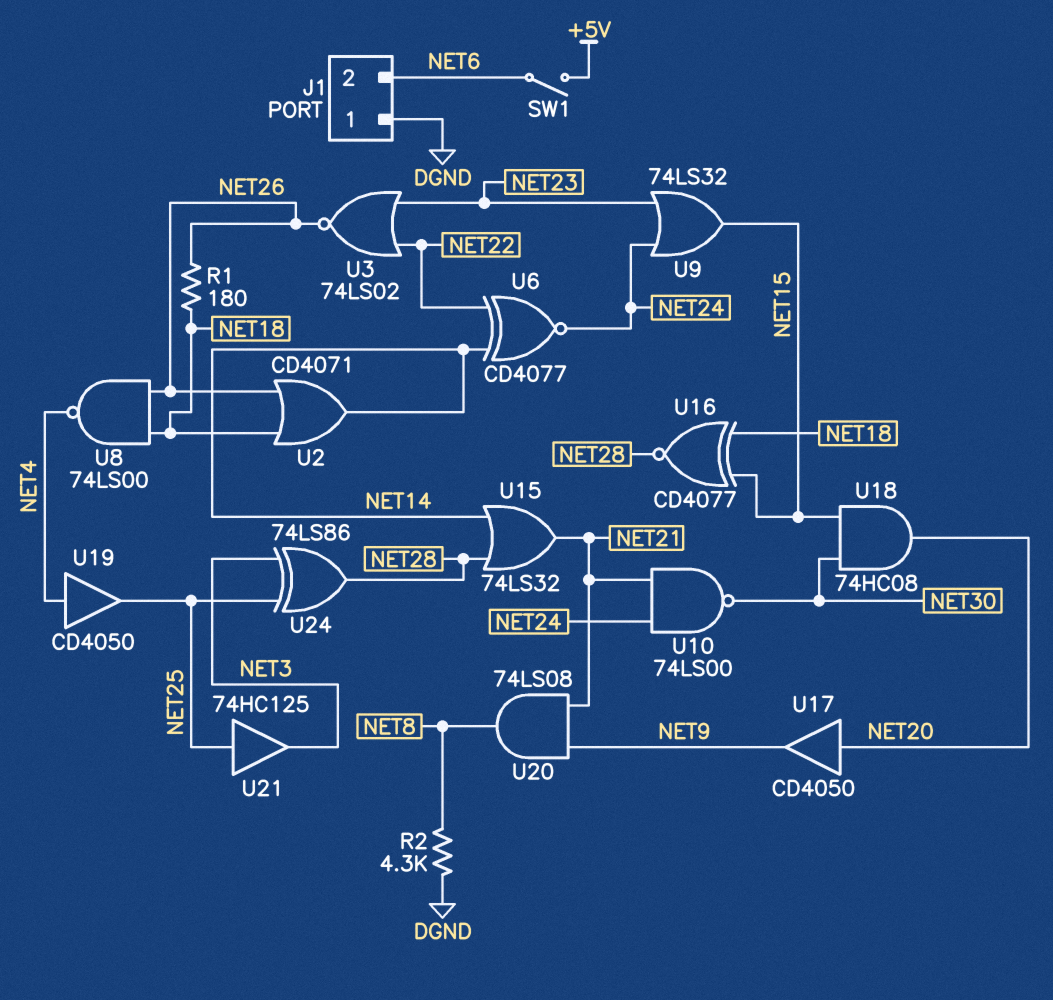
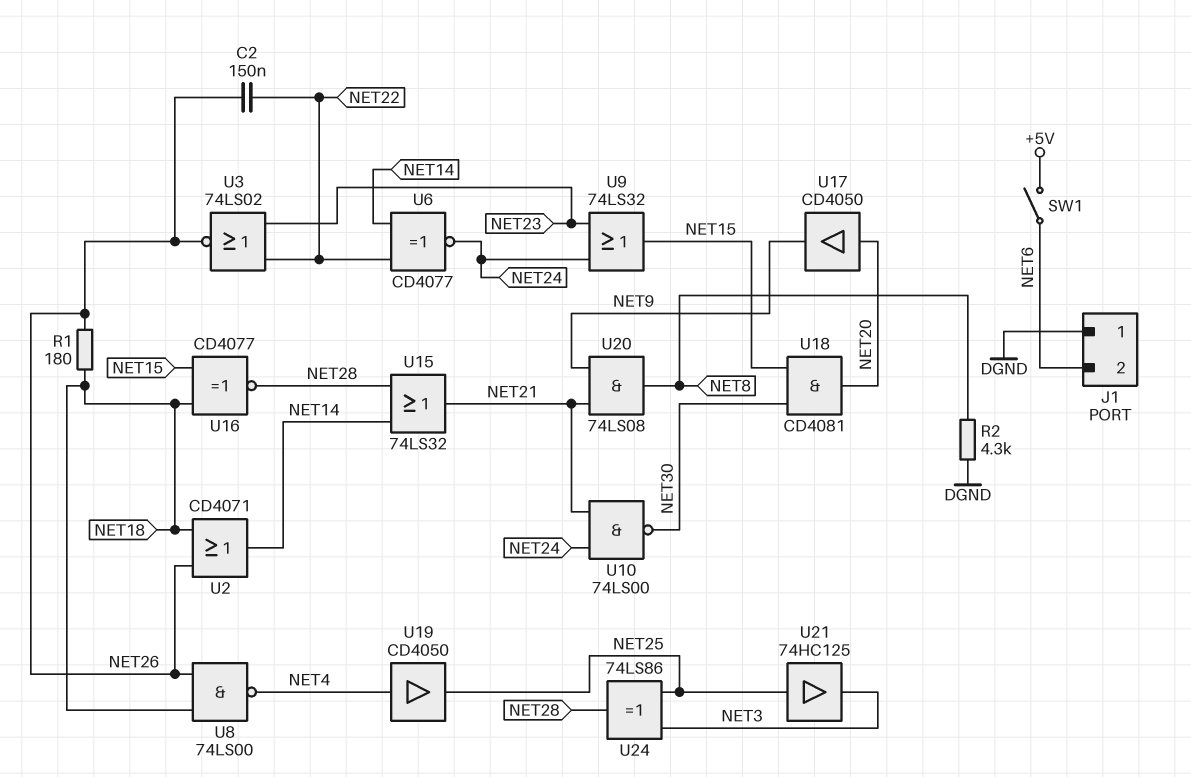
C2: none -> 150nF (NET22, NET26)
U18: AND 74HC08 (in NET15, in NET30, out NET20) -> AND CD4081 (in NET15, in NET30, out NET20)

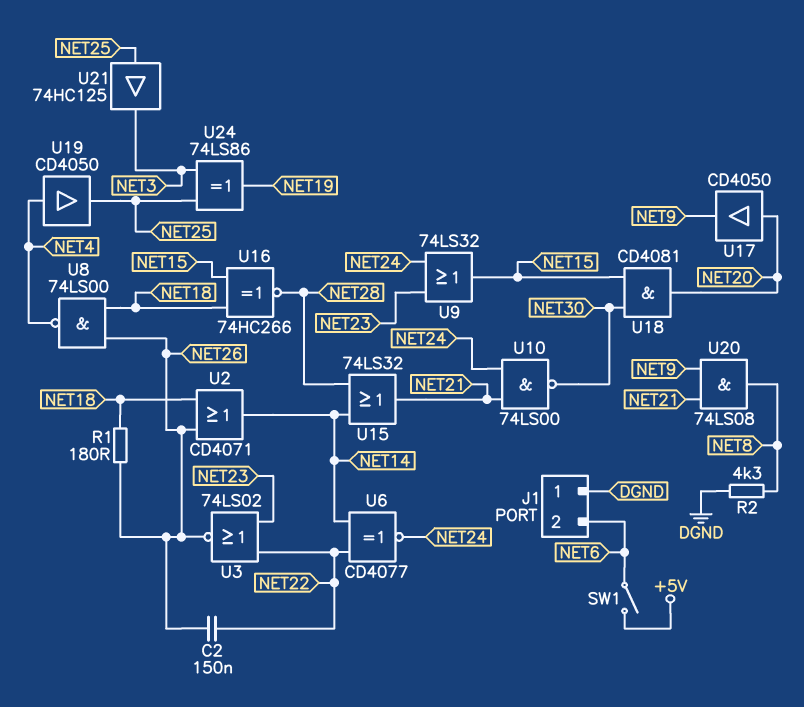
U16: XNOR CD4077 (in NET15, in NET18, out NET28) -> XNOR 74HC266 (in NET15, in NET18, out NET28)
U24: XOR 74LS86 (in NET3, in NET25, out NET28) -> XOR 74LS86 (in NET3, in NET25, out NET19)

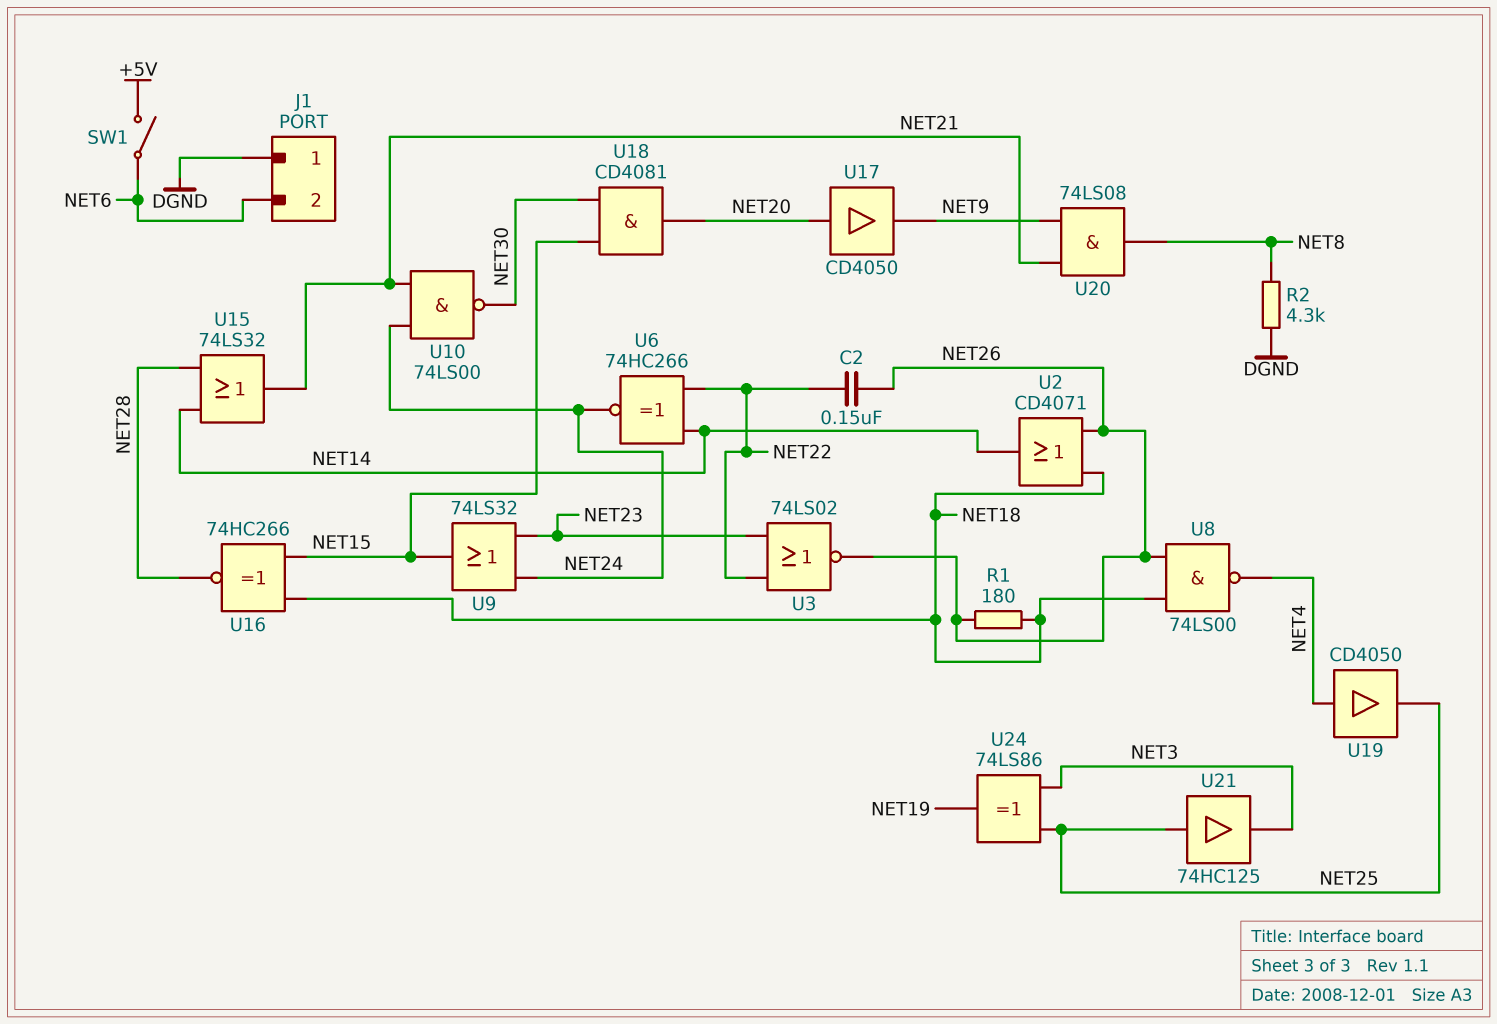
U6: XNOR CD4077 (in NET14, in NET22, out NET24) -> XNOR 74HC266 (in NET14, in NET22, out NET24)

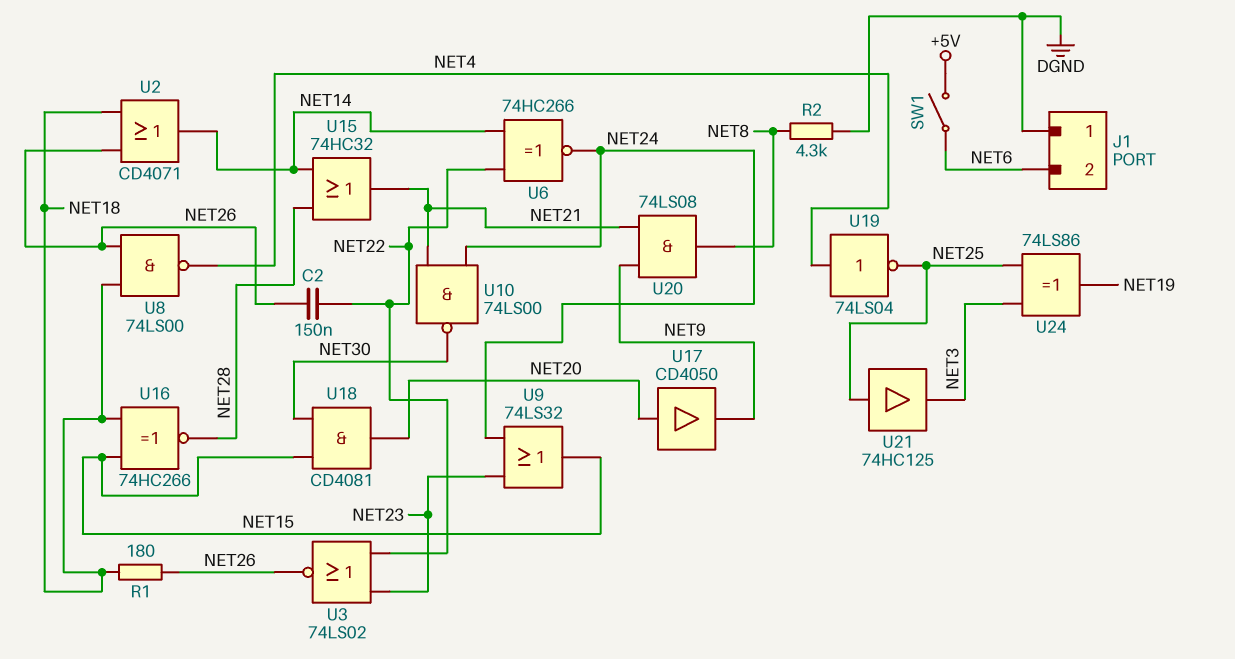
U15: OR 74LS32 (in NET14, in NET28, out NET21) -> OR 74HC32 (in NET14, in NET28, out NET21)
U19: buffer CD4050 (in NET4, out NET25) -> NOT 74LS04 (in NET4, out NET25)

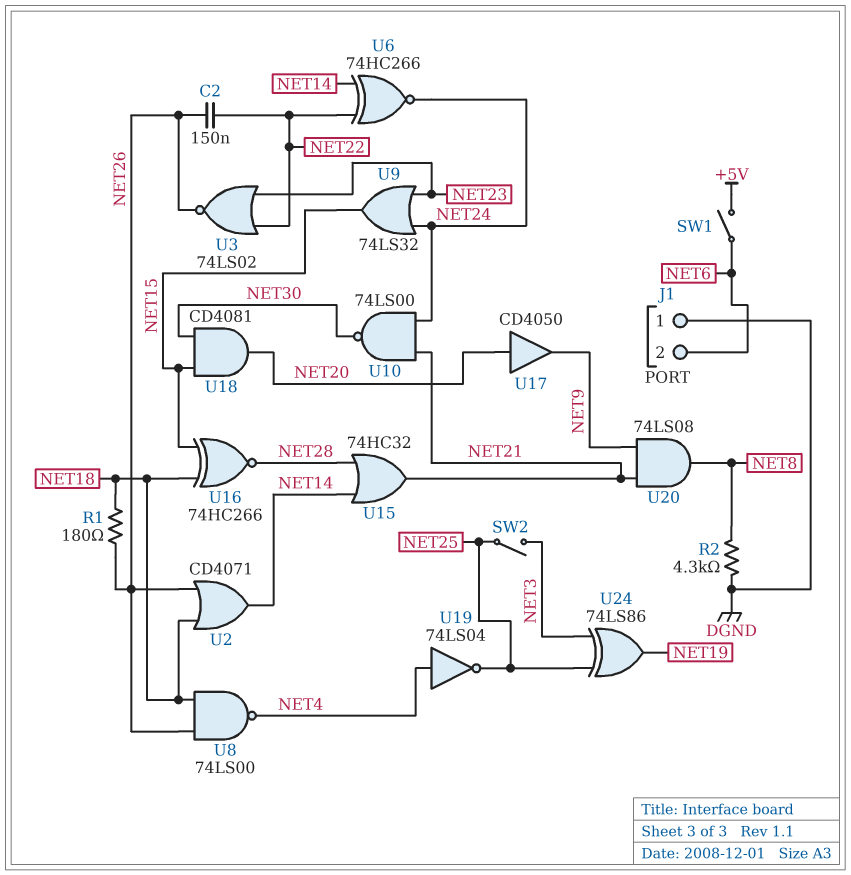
SW2: none -> switch (NET3, NET25)
U21: buffer 74HC125 (in NET25, out NET3) -> none

